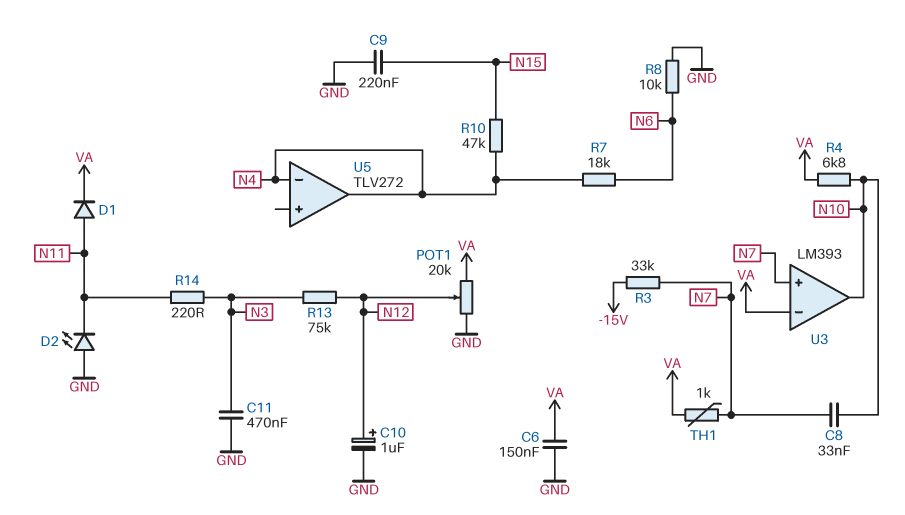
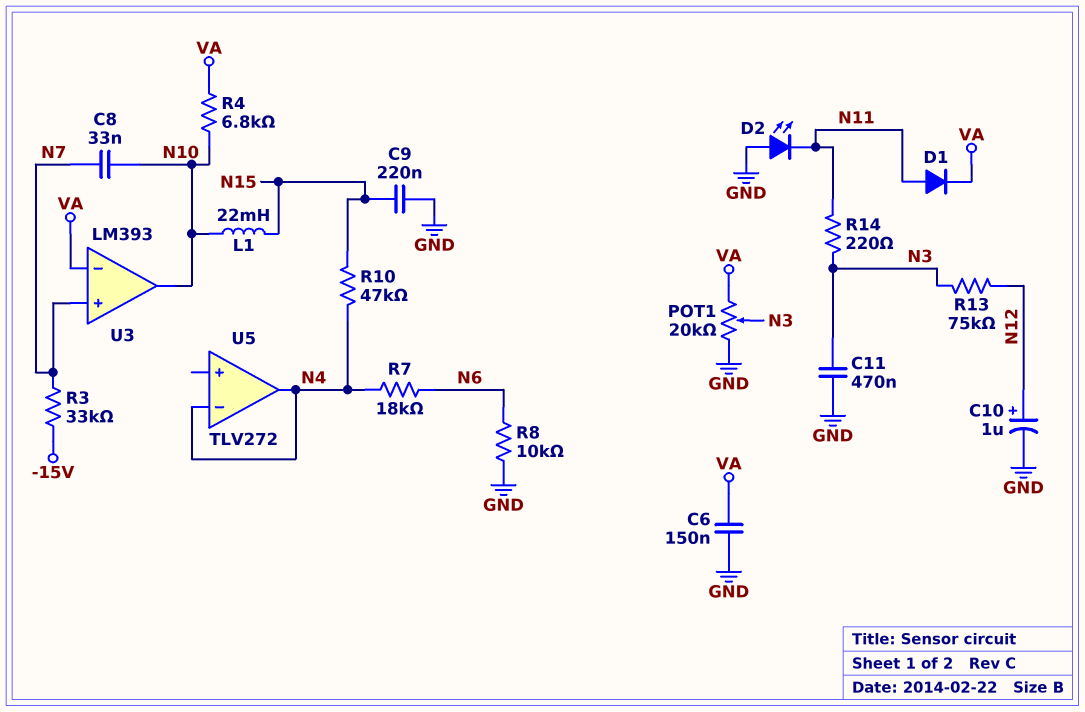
L1: none -> 22mH (N10, N15)
POT1: 20k (GND, VA, wiper N12) -> 20k (GND, VA, wiper N3)
TH1: 1k (N7, VA) -> none

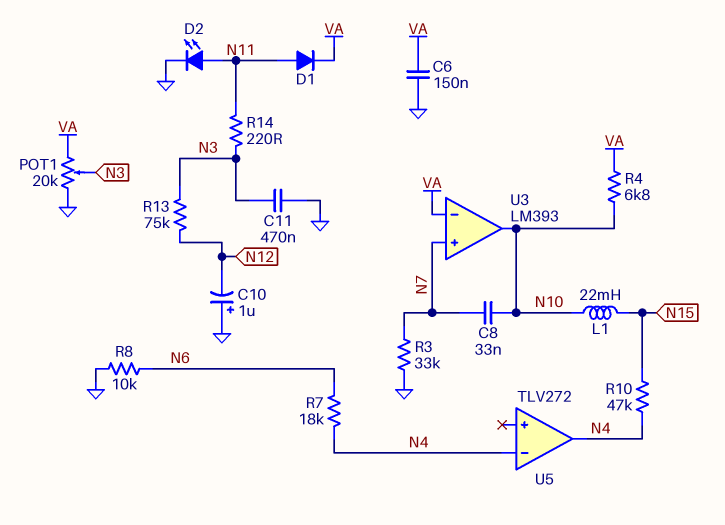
C9: 220nF (GND, N15) -> none
C10: 1uF (plus N12, minus GND) -> 1uF (plus GND, minus N12)
D2: LED (A GND, K N11) -> LED (A N11, K GND)
R3: 33k (-15V, N7) -> 33k (GND, N7)

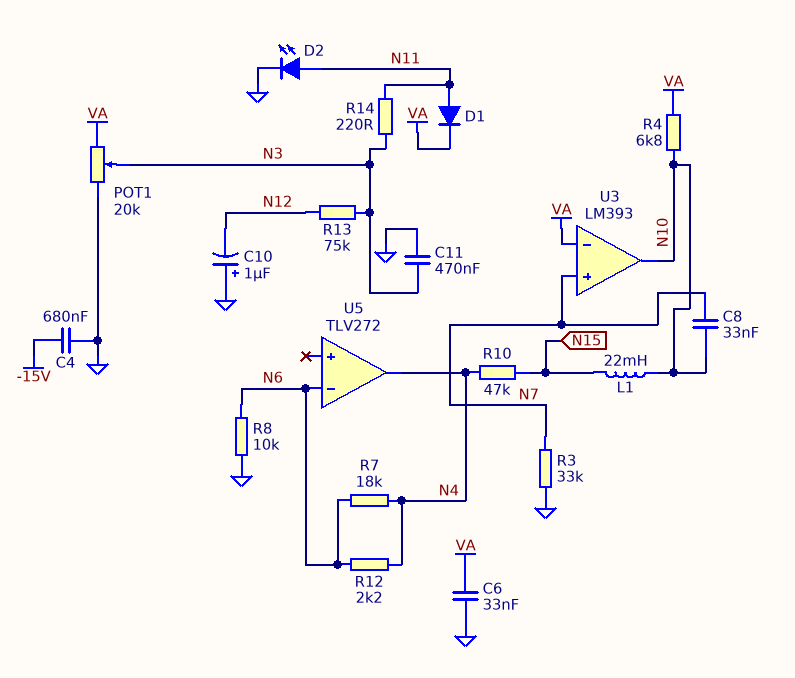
C4: none -> 680nF (-15V, GND)
C6: 150nF (GND, VA) -> 33nF (GND, VA)
R12: none -> 2.2k (N4, N6)
U5 pin in-: N4 -> N6

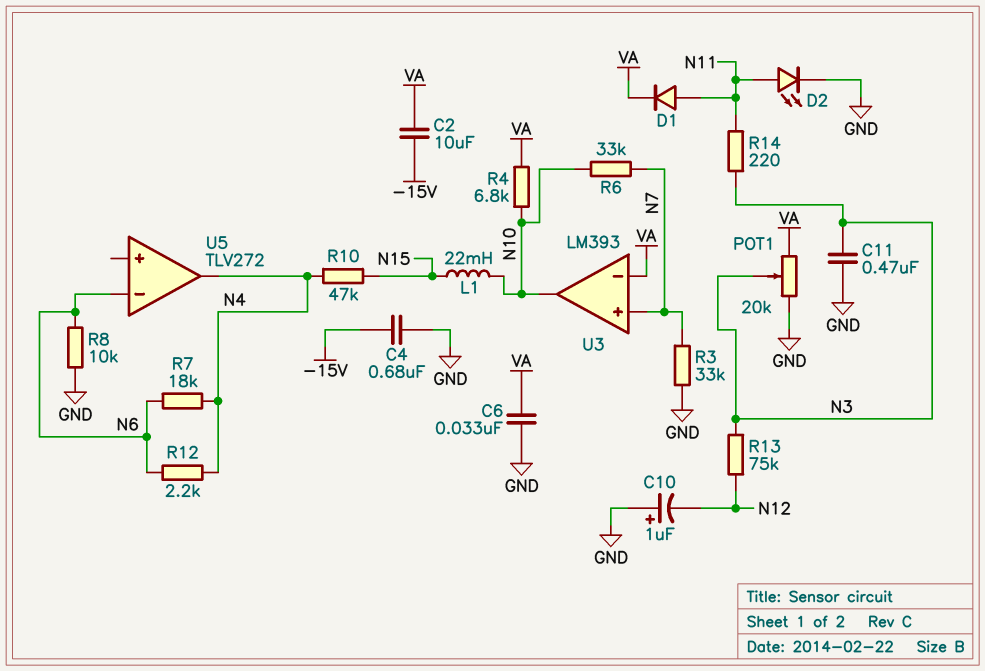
C2: none -> 10uF (-15V, VA)
C8: 33nF (N7, N10) -> none
R6: none -> 33k (N7, N10)

